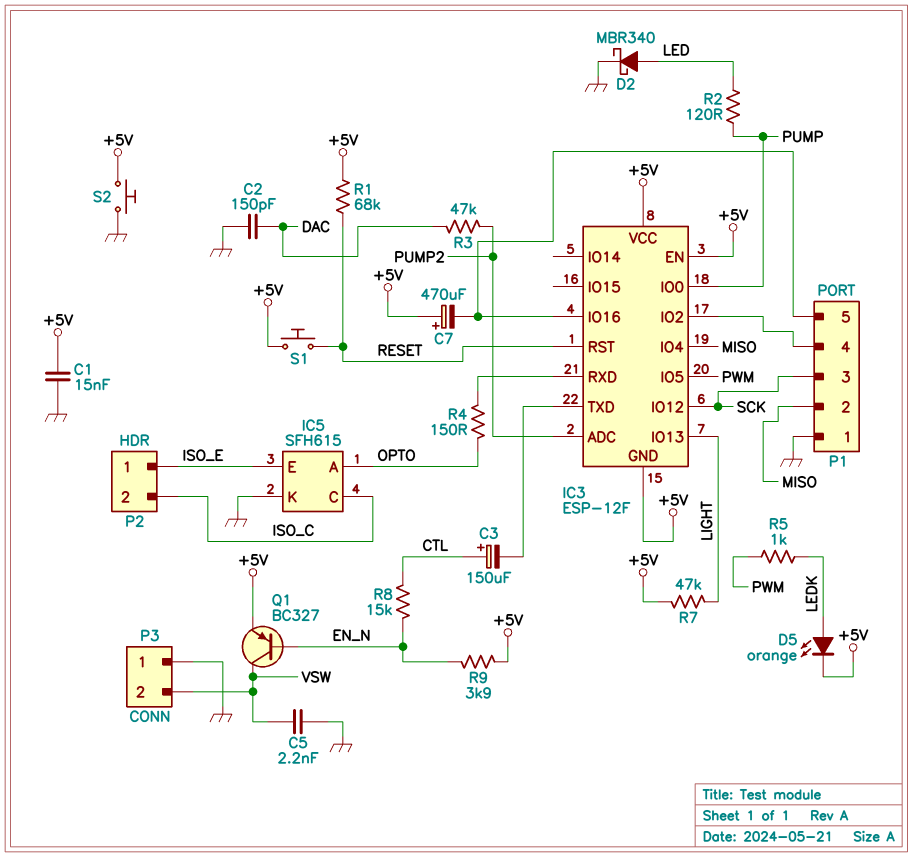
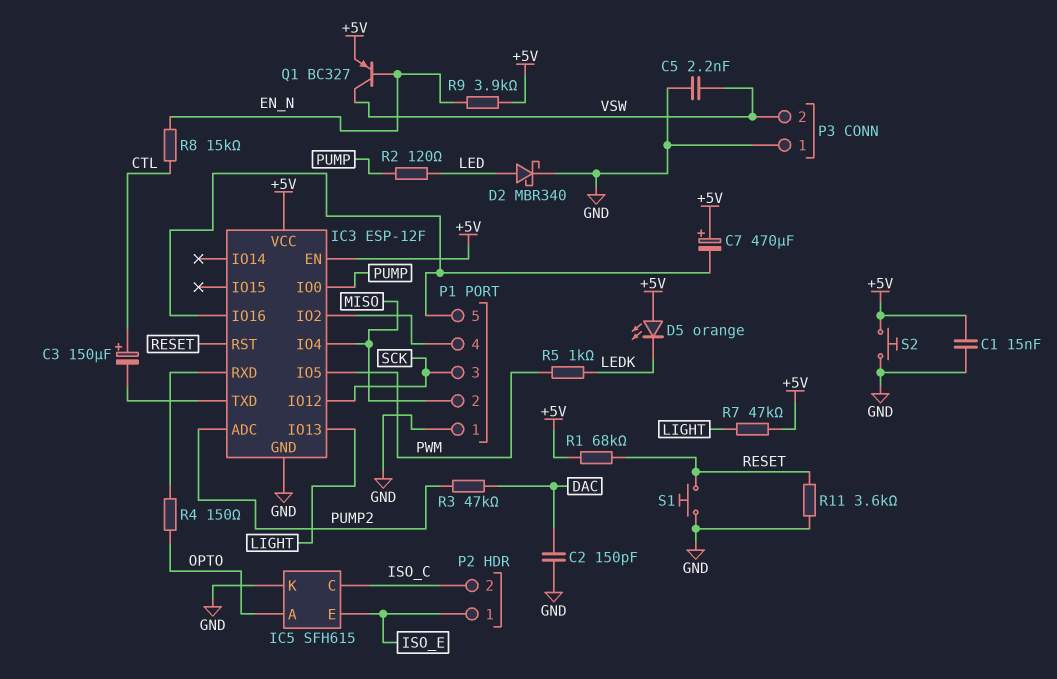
D5: LED orange (A LEDK, K +5V) -> LED orange (A +5V, K LEDK)
IC3 pin GND: +5V -> GND
R11: none -> 3.6k (GND, RESET)
S1: button (+5V, RESET) -> button (GND, RESET)

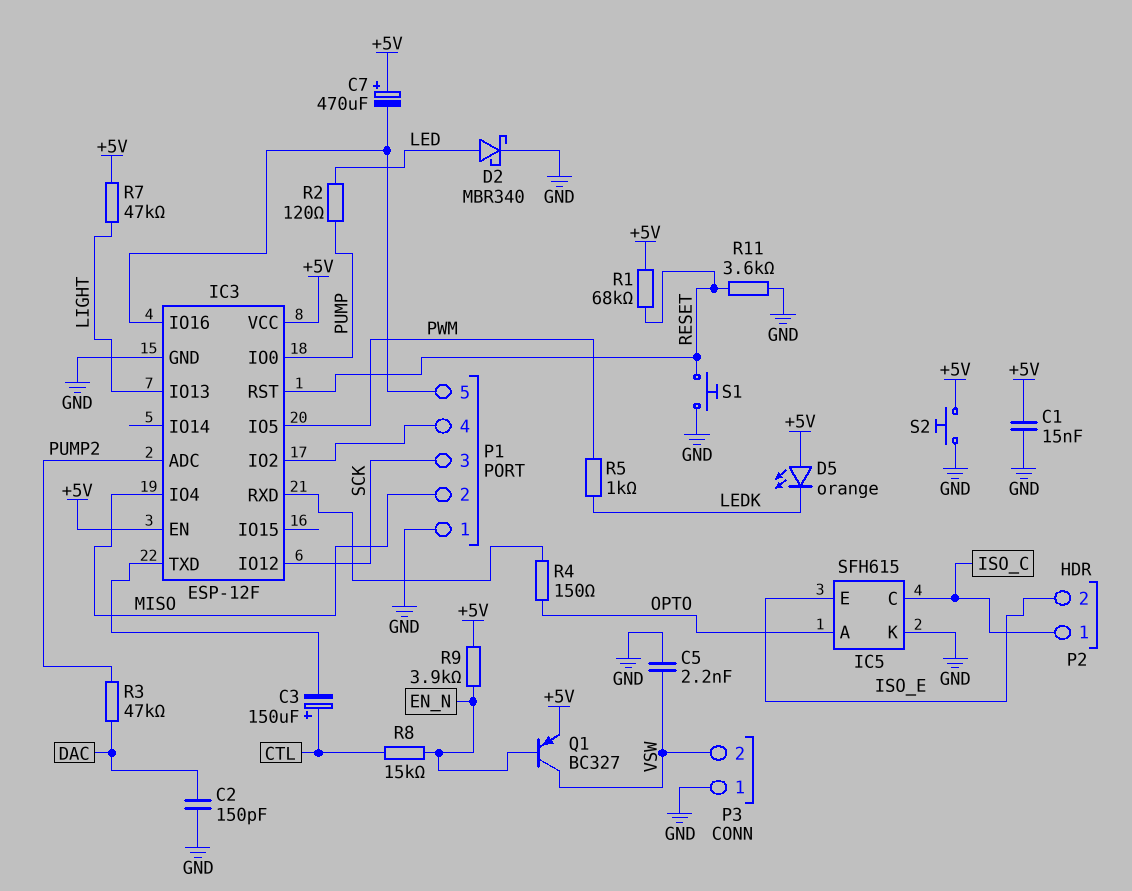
P2 pin 1: ISO_E -> ISO_C
P2 pin 2: ISO_C -> ISO_E

